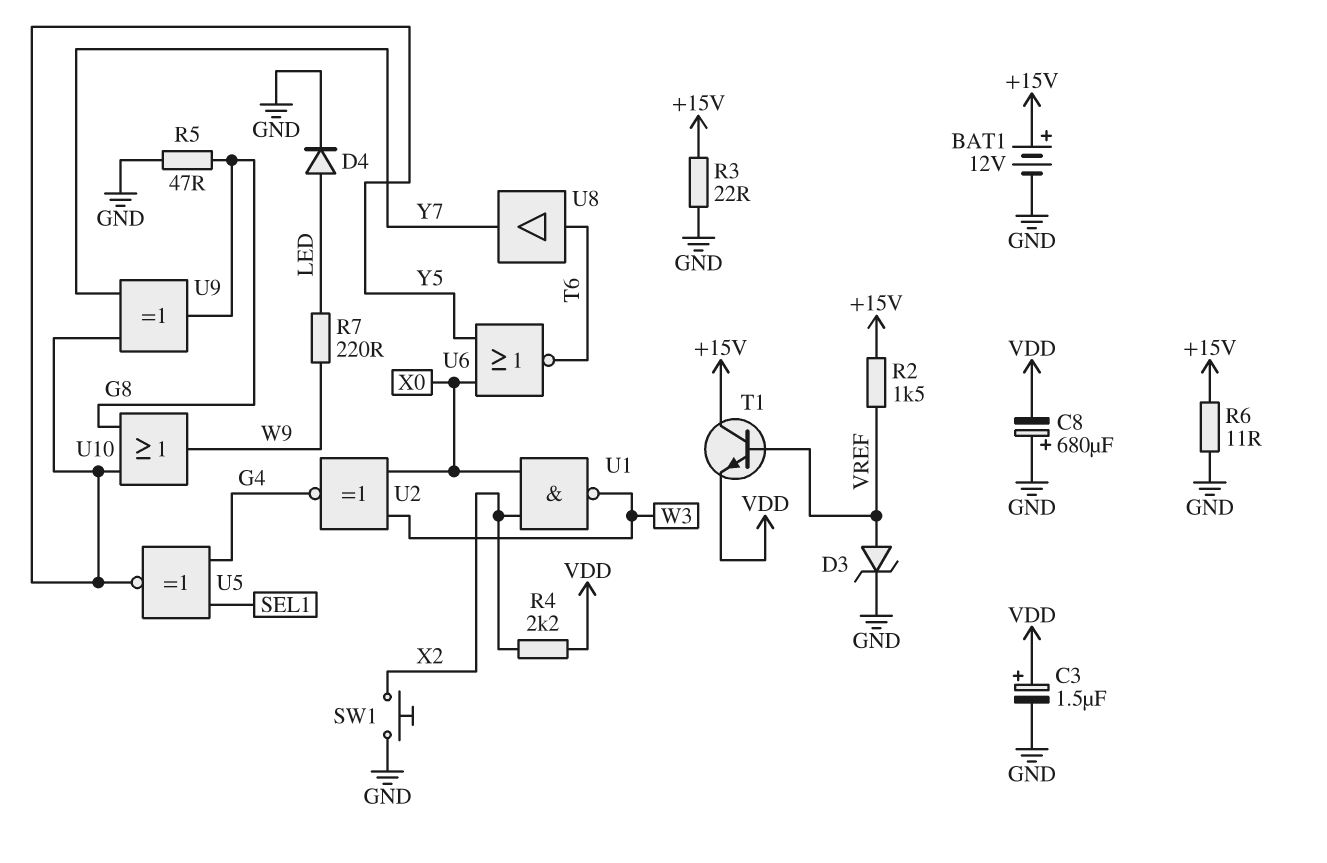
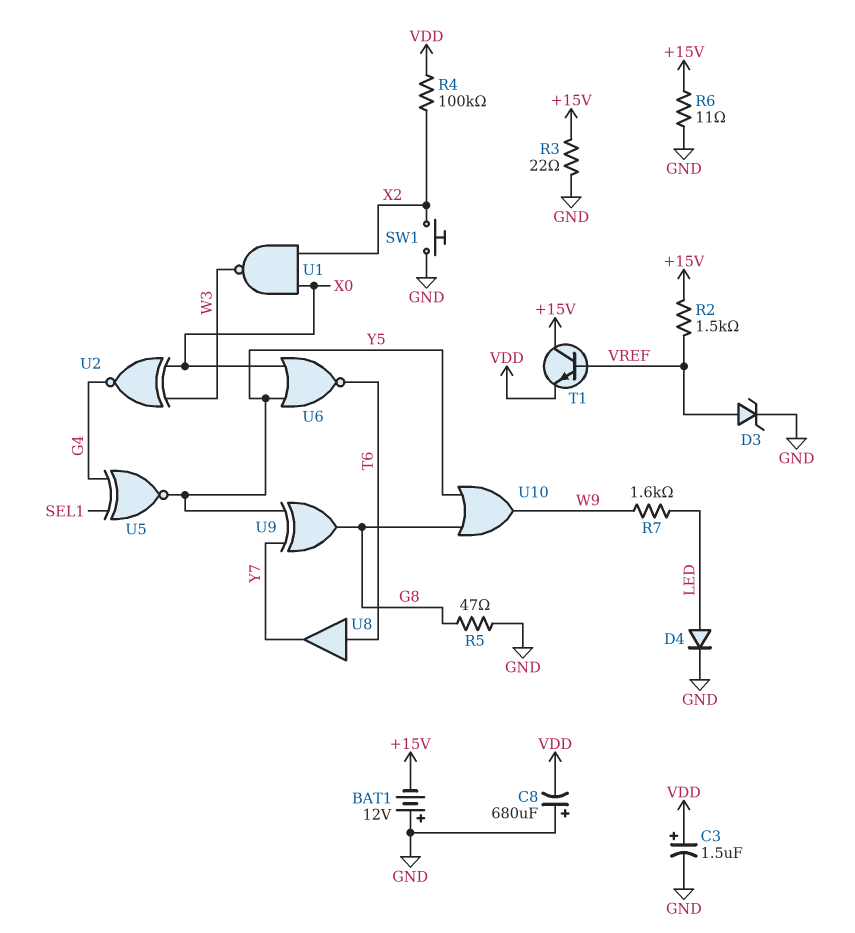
BAT1: 12V (plus +15V, minus GND) -> 12V (plus GND, minus +15V)
R4: 2.2k (VDD, X2) -> 100k (VDD, X2)
R7: 220 (LED, W9) -> 1.6k (LED, W9)

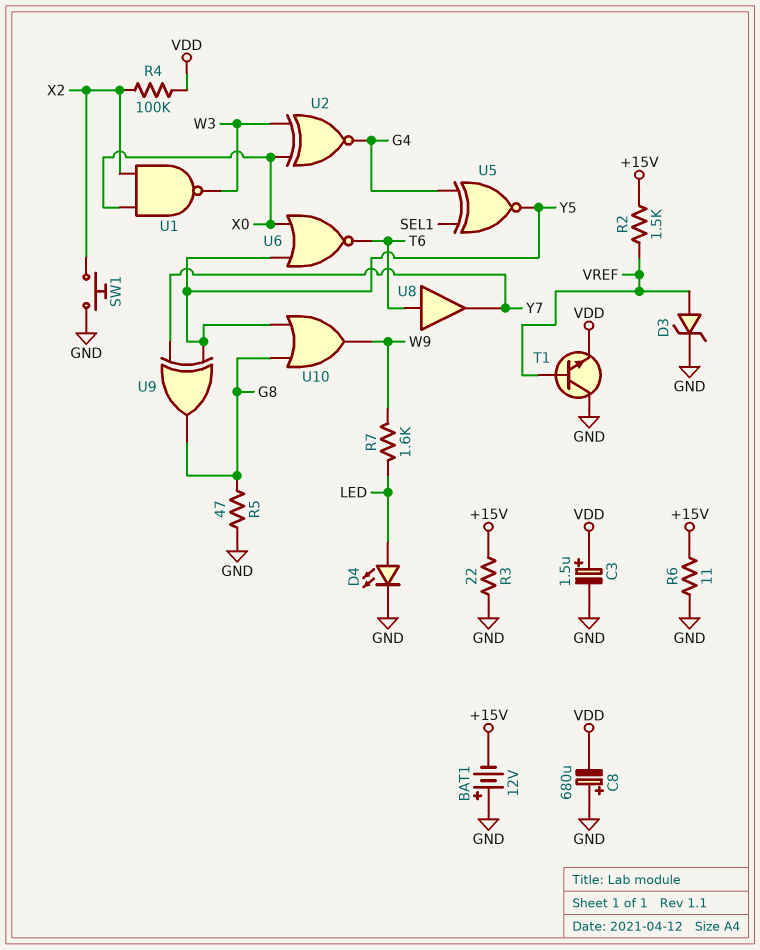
D4: diode (A LED, K GND) -> LED (A LED, K GND)
T1: NPN (B VREF, C +15V, E VDD) -> NPN (B VREF, C GND, E VDD)

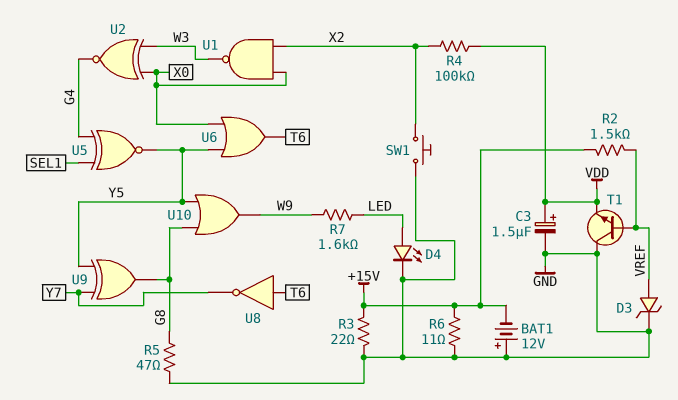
C8: 680uF (plus GND, minus VDD) -> none
U6: NOR (in X0, in Y5, out T6) -> OR (in X0, in Y5, out T6)
U8: buffer (in T6, out Y7) -> NOT (in T6, out Y7)

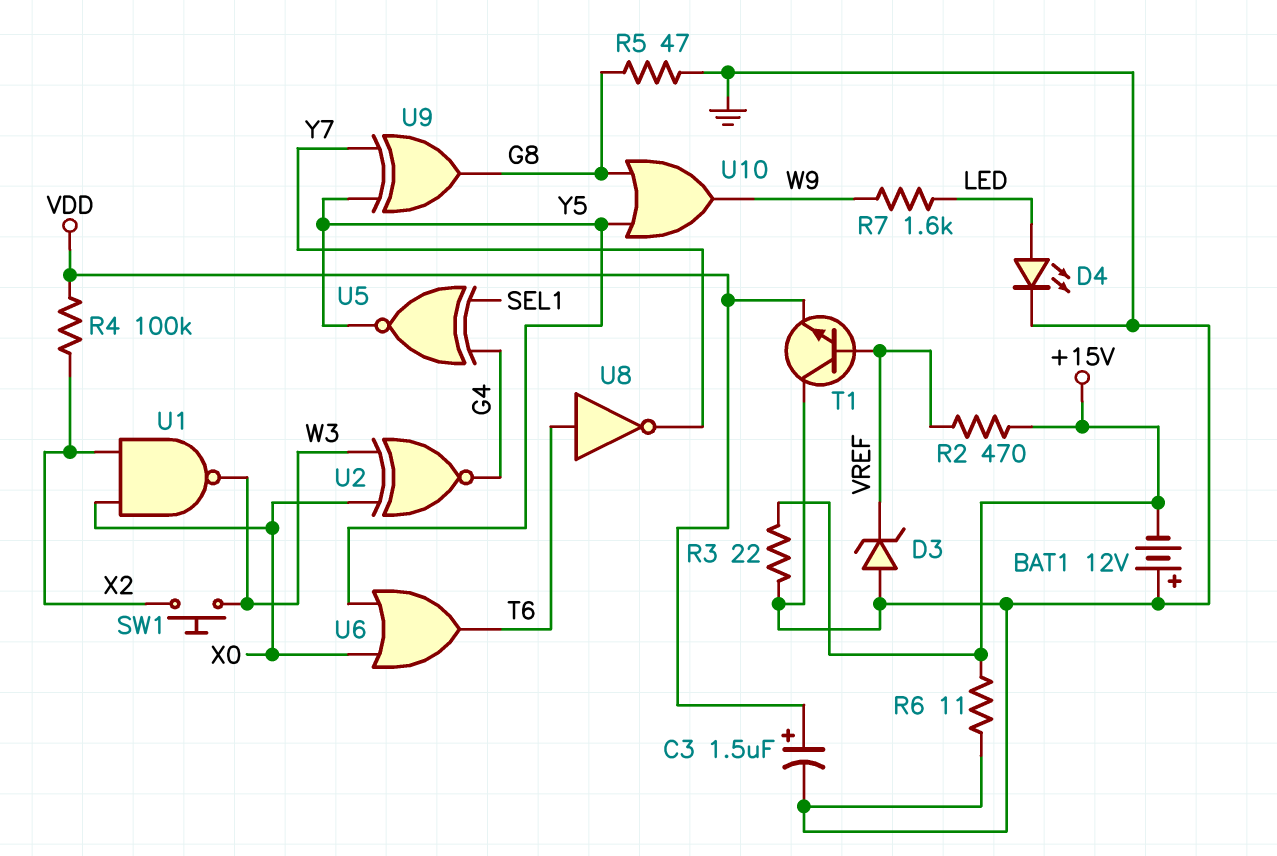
D3: zener (A VREF, K GND) -> zener (A GND, K VREF)
R2: 1.5k (+15V, VREF) -> 470 (+15V, VREF)
SW1: button (GND, X2) -> button (W3, X2)

